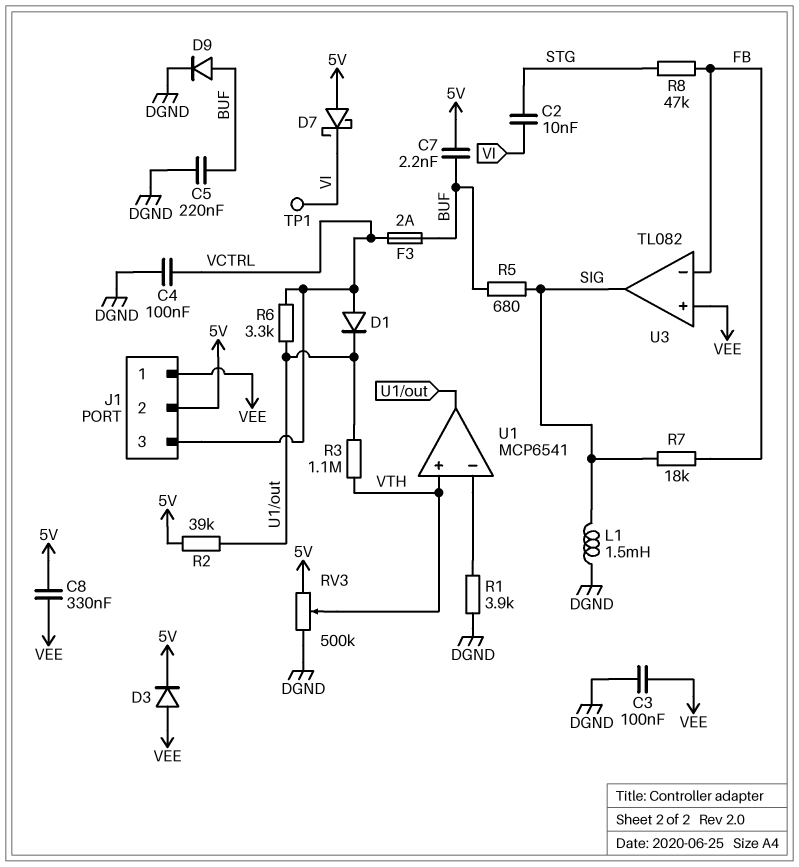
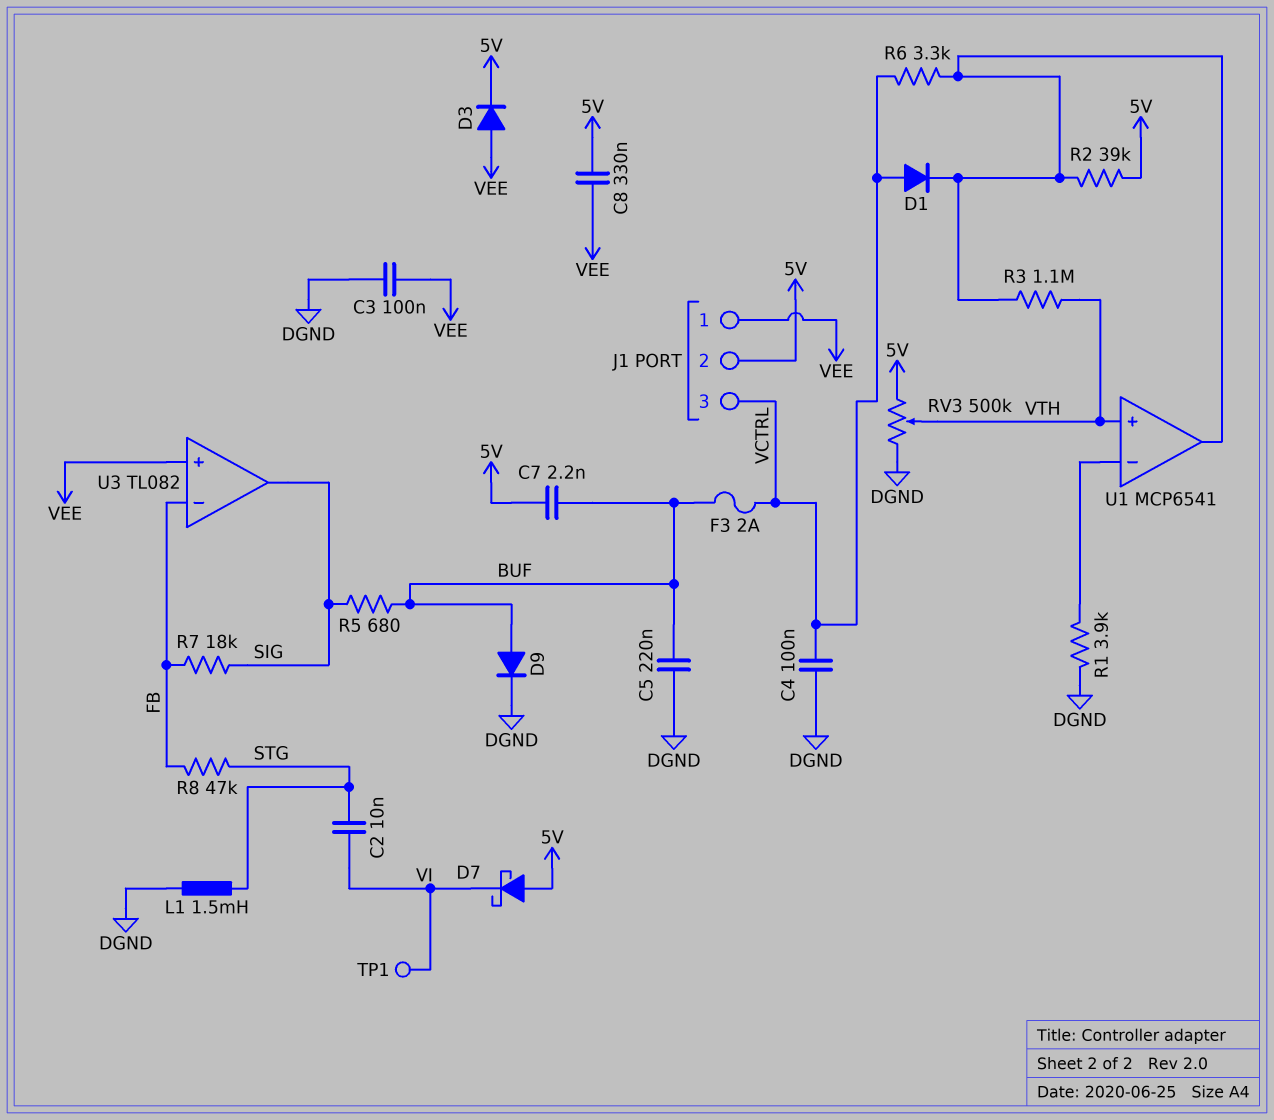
L1: 1.5mH (DGND, SIG) -> 1.5mH (DGND, STG)

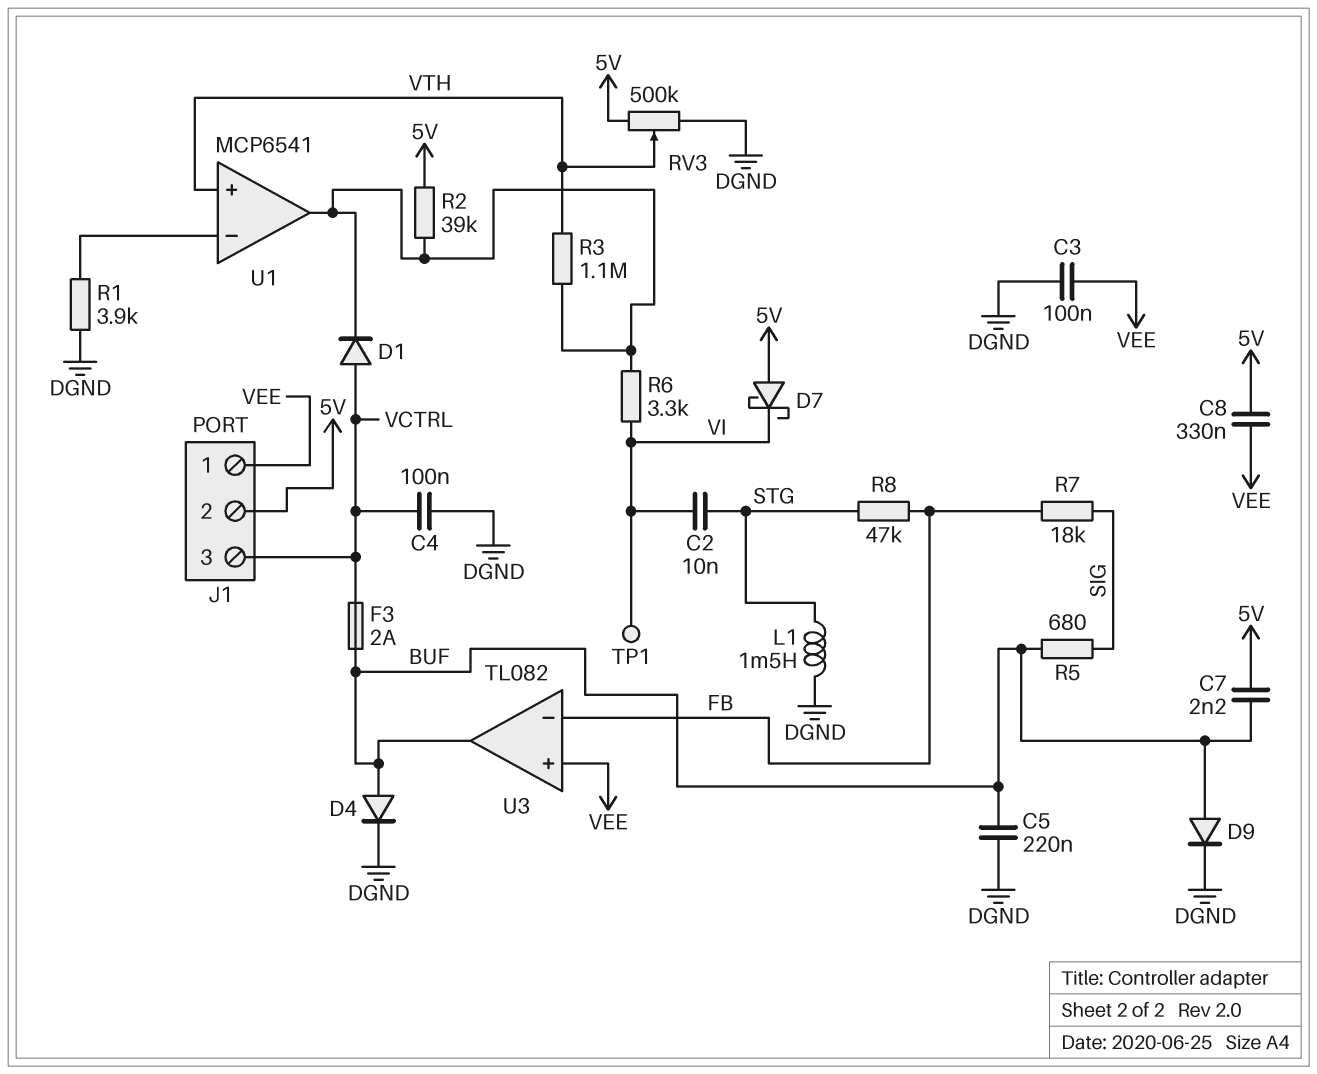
D3: diode (A VEE, K 5V) -> none
D4: none -> diode (A BUF, K DGND)
R6: 3.3k (U1/out, VCTRL) -> 3.3k (U1/out, VI)
U3 pin out: SIG -> BUF

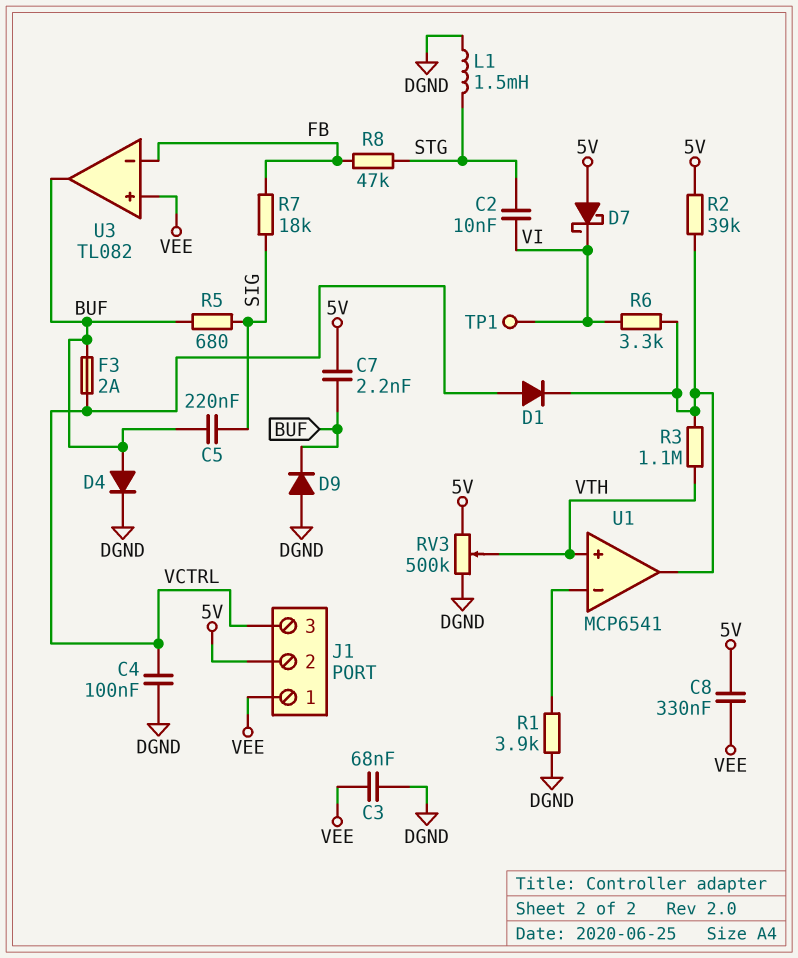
C3: 100nF (DGND, VEE) -> 68nF (DGND, VEE)
C5: 220nF (BUF, DGND) -> 220nF (BUF, SIG)
D9: diode (A BUF, K DGND) -> diode (A DGND, K BUF)

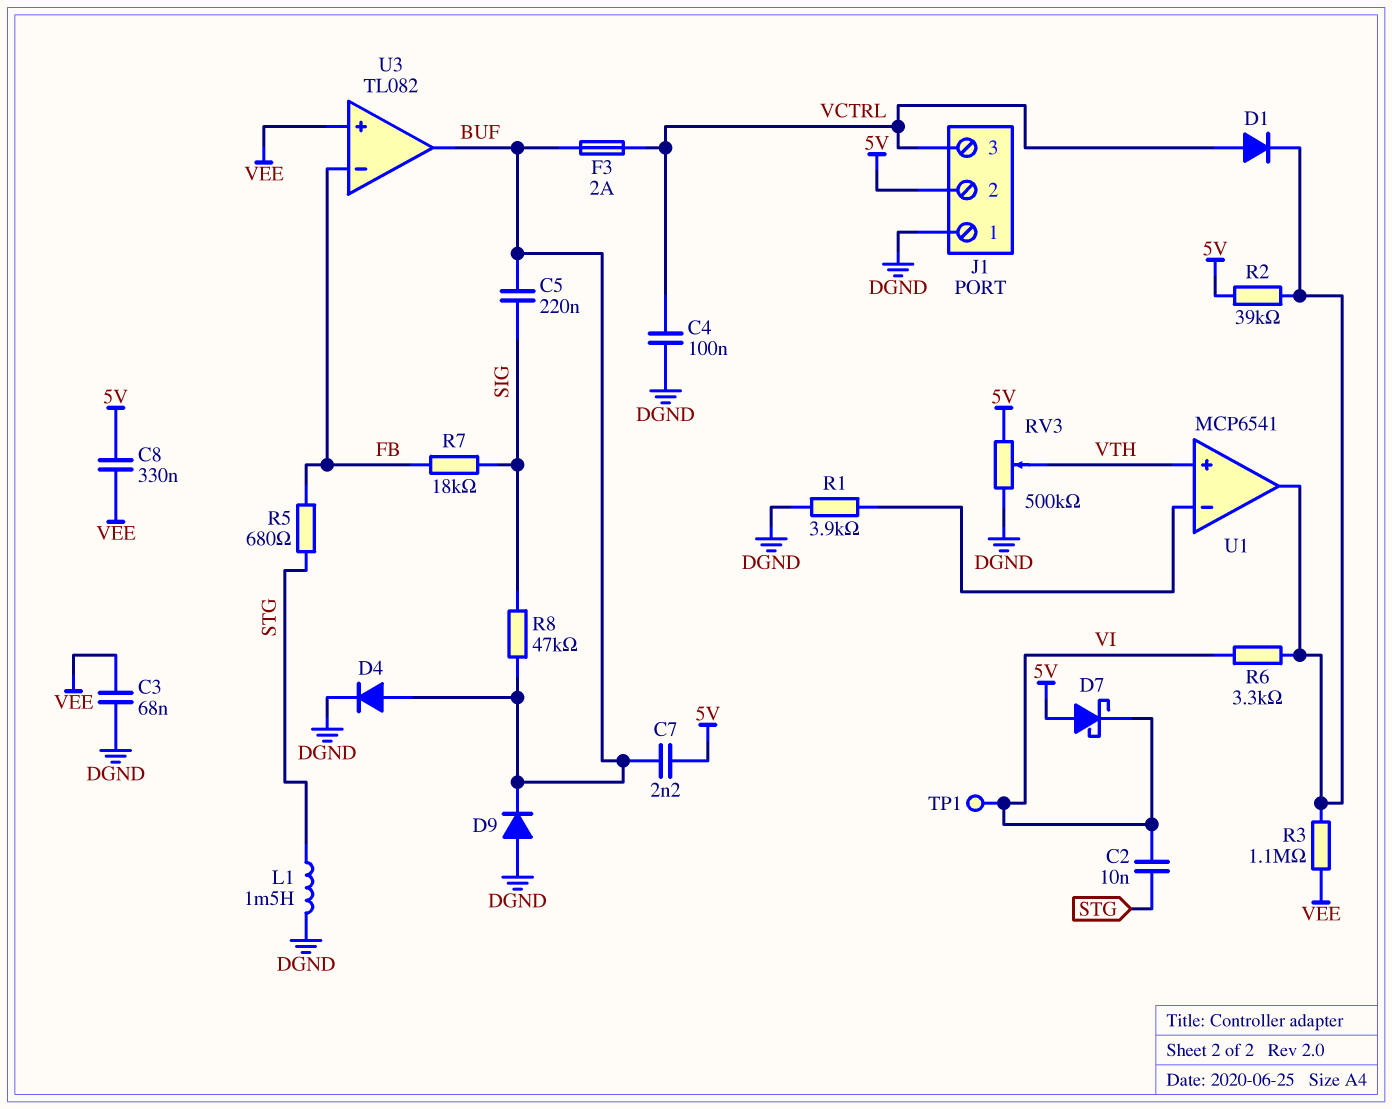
J1 pin 1: VEE -> DGND
R3: 1.1M (U1/out, VTH) -> 1.1M (U1/out, VEE)
R5: 680 (BUF, SIG) -> 680 (FB, STG)
R8: 47k (FB, STG) -> 47k (BUF, SIG)

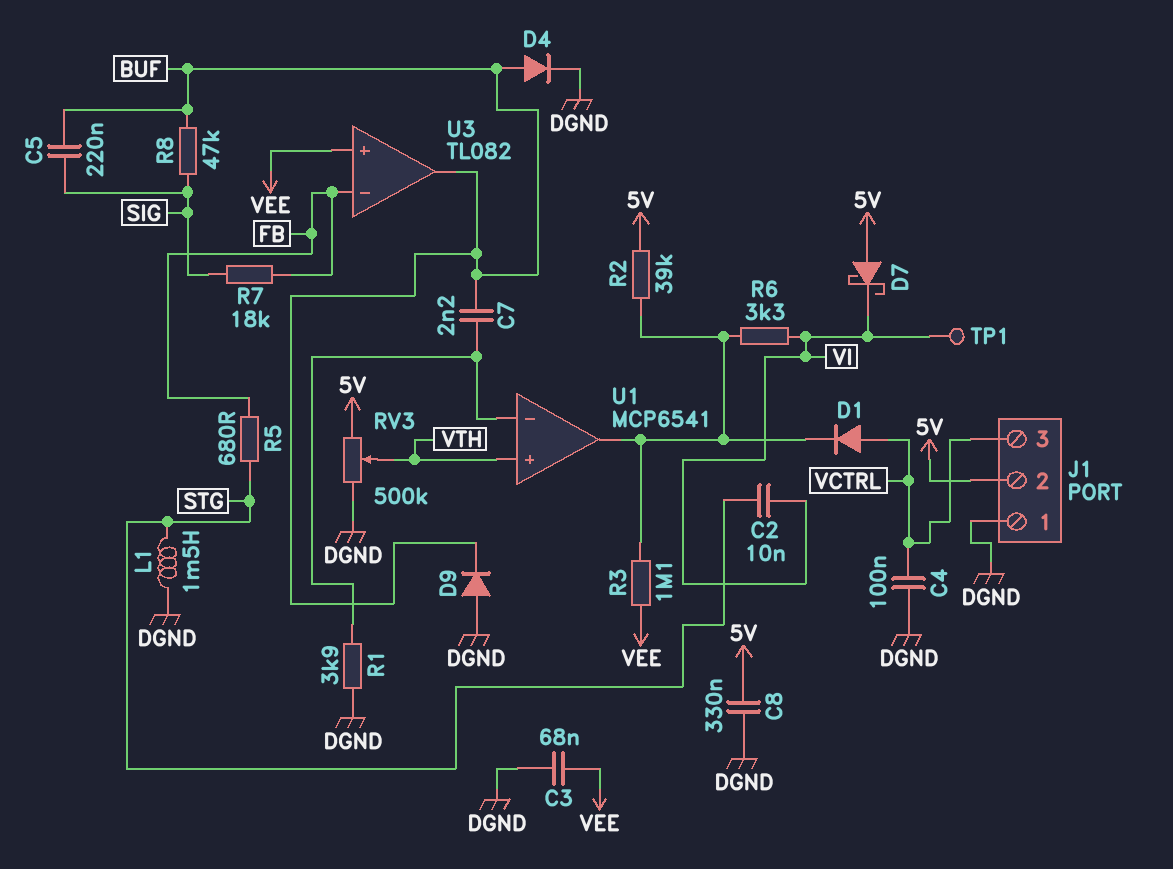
C7: 2.2nF (5V, BUF) -> 2.2nF (BUF, U1/in-)
C8: 330nF (5V, VEE) -> 330nF (5V, DGND)
F3: 2A (BUF, VCTRL) -> none

